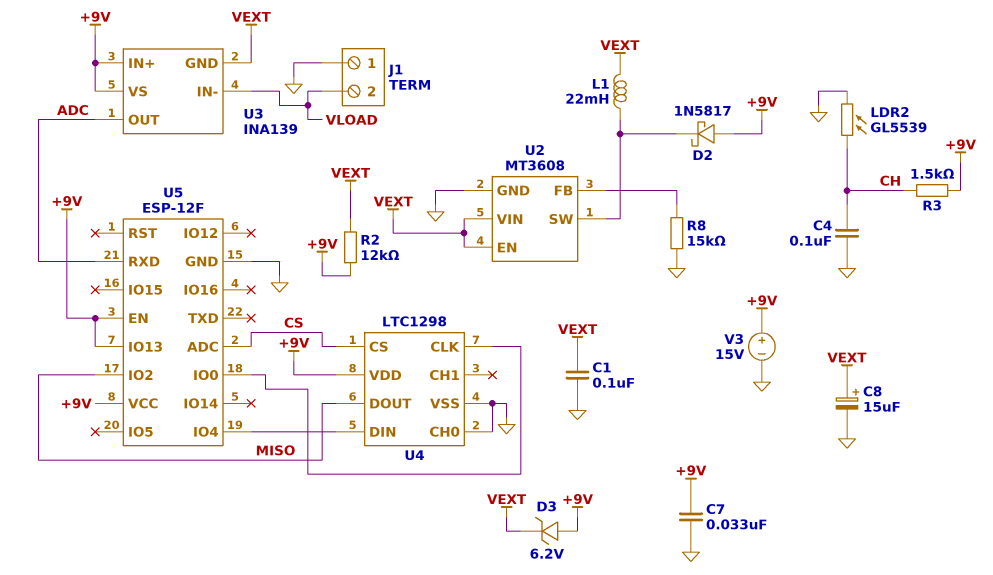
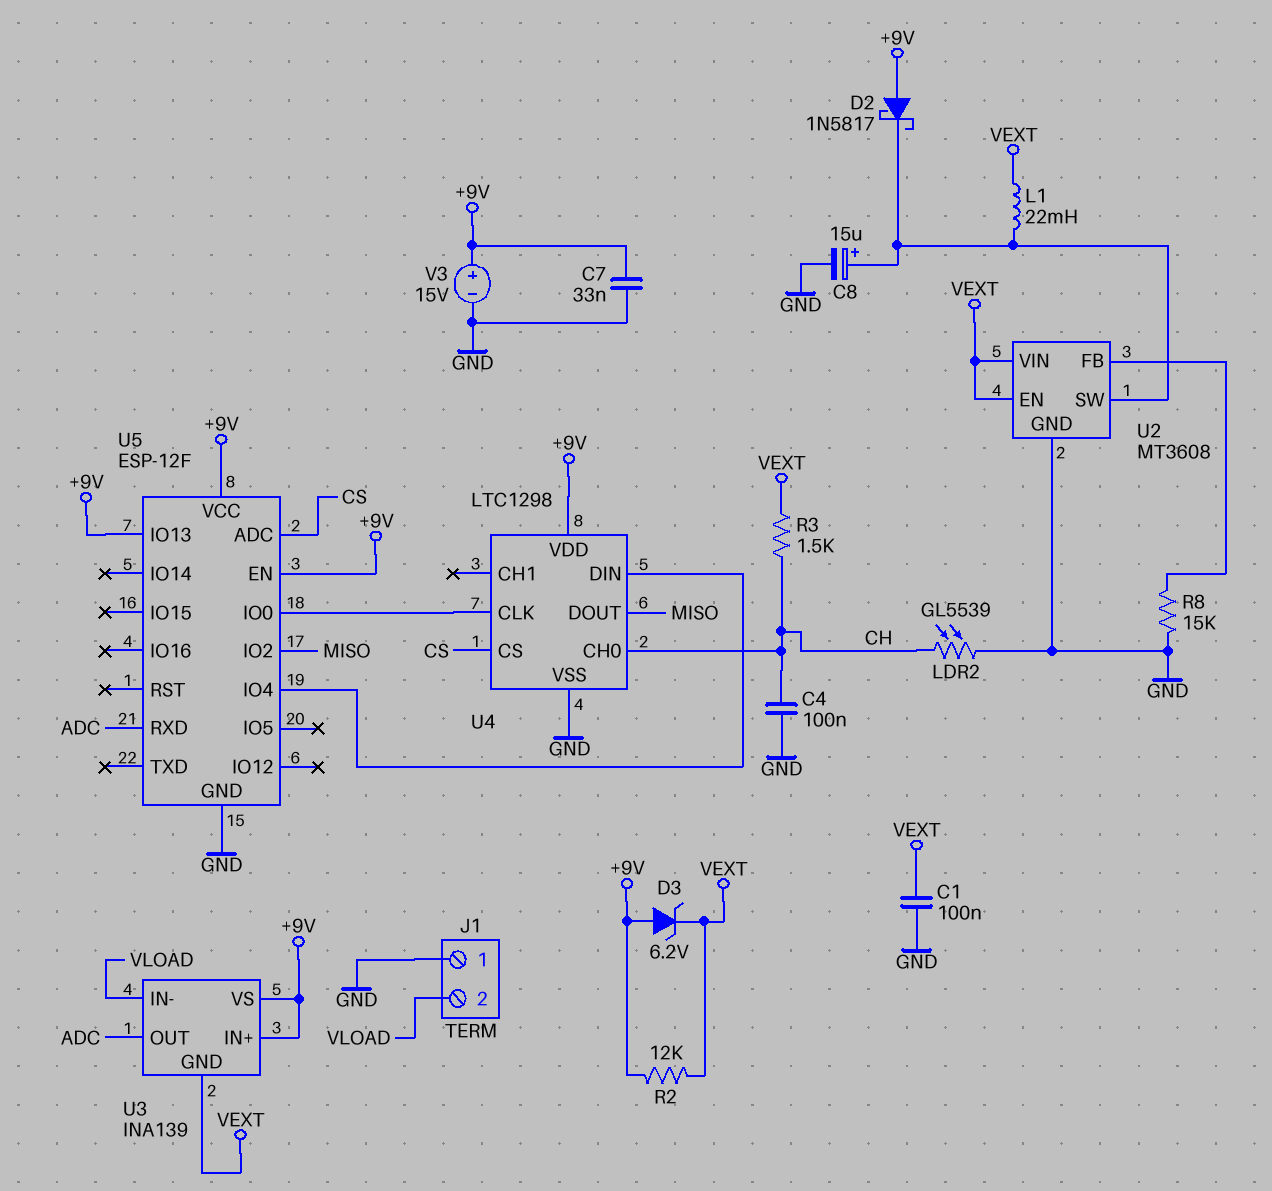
C8: 15uF (plus VEXT, minus GND) -> 15uF (plus U2/SW, minus GND)
R3: 1.5k (+9V, CH) -> 1.5k (CH, VEXT)
U4 pin CH0: GND -> CH

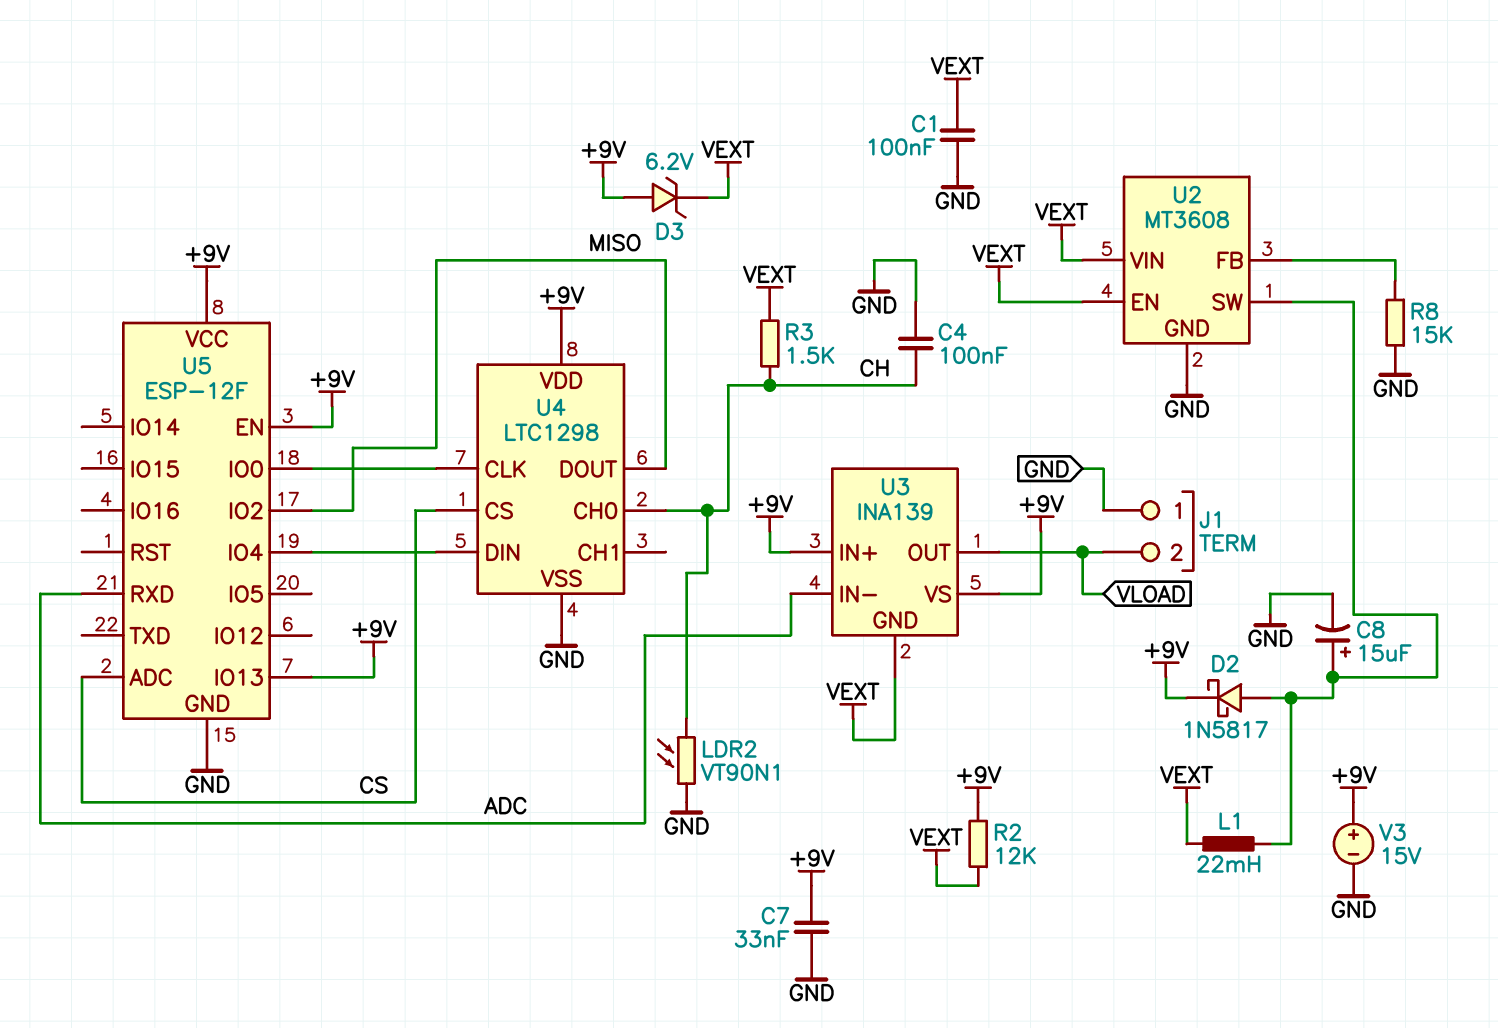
D2: schottky 1N5817 (A +9V, K U2/SW) -> schottky 1N5817 (A U2/SW, K +9V)
LDR2: GL5539 (CH, GND) -> VT90N1 (CH, GND)
U3 pin IN-: VLOAD -> ADC
U3 pin OUT: ADC -> VLOAD

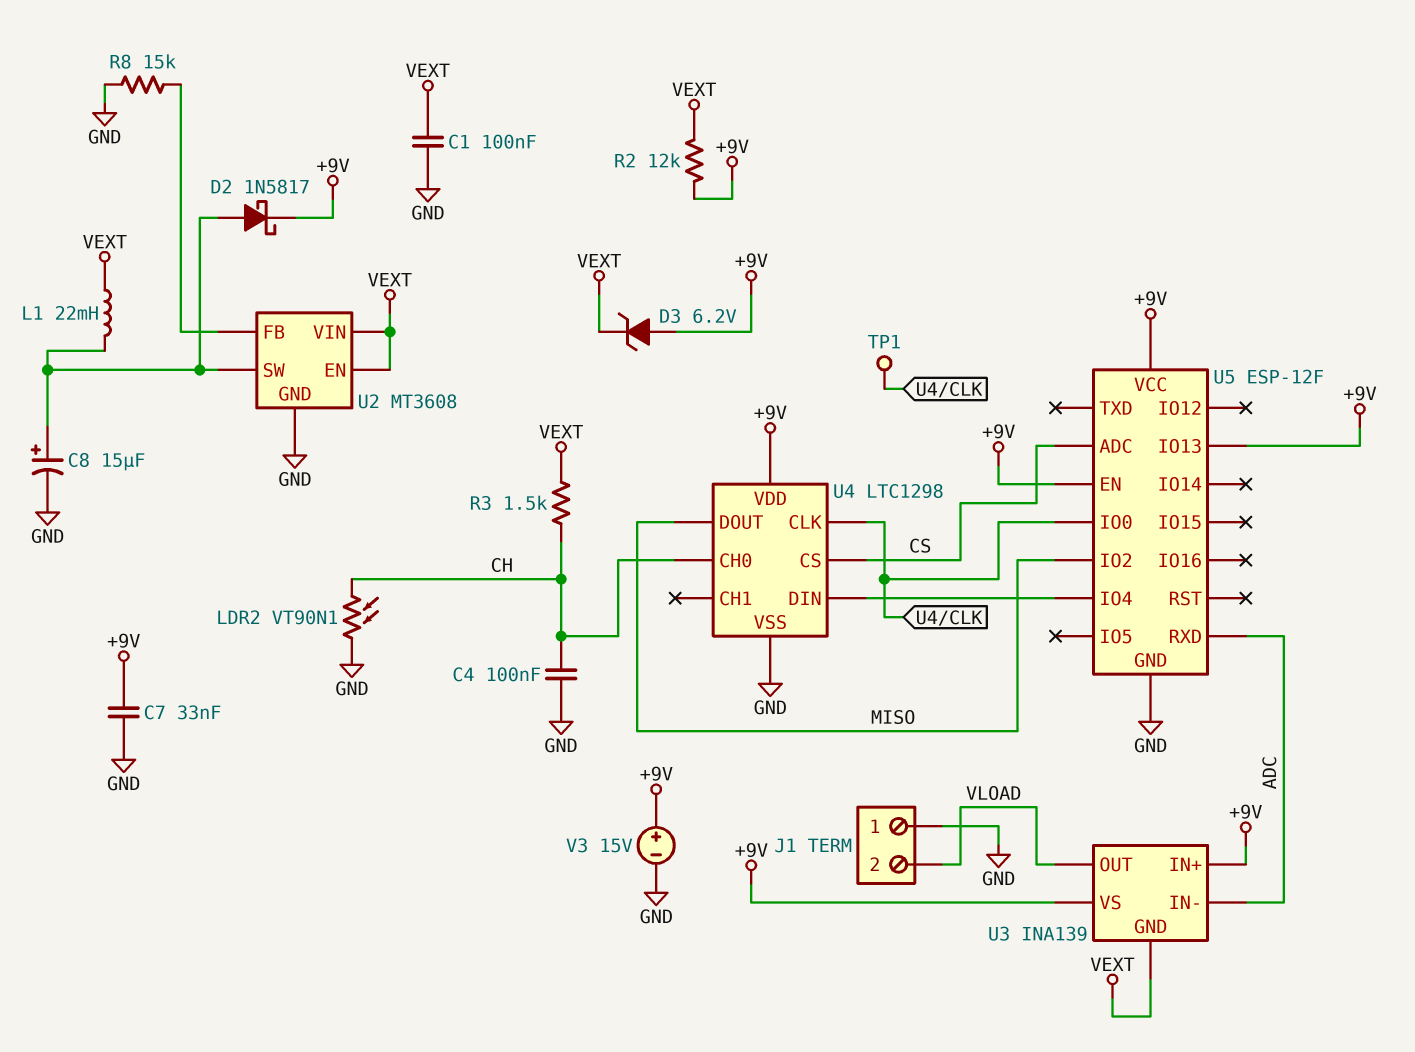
TP1: none -> test point (U4/CLK)

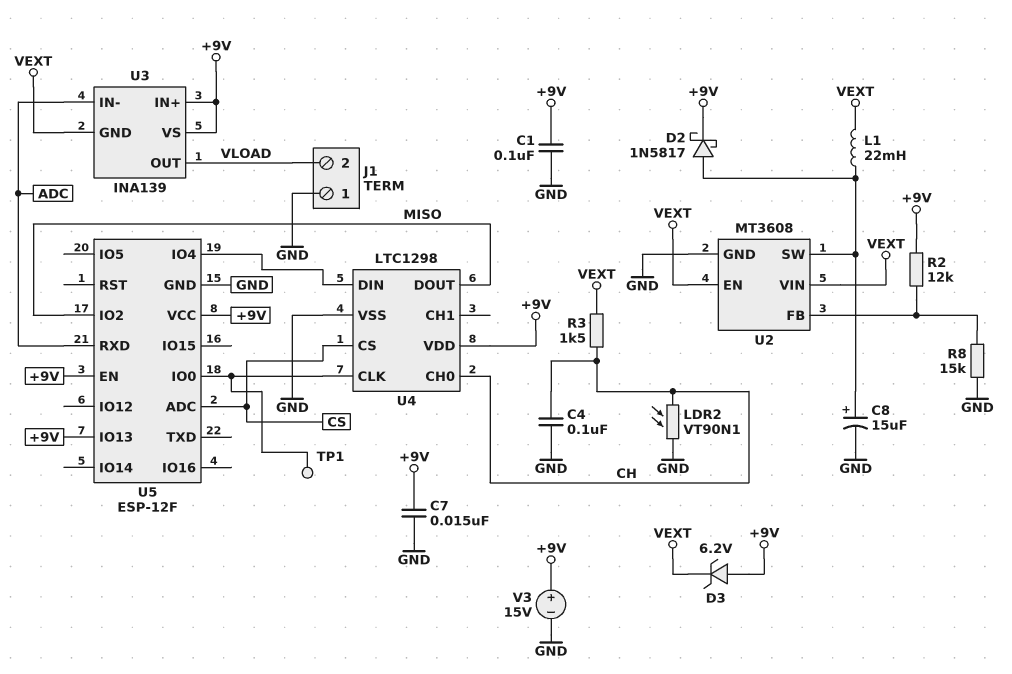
C1: 100nF (GND, VEXT) -> 100nF (+9V, GND)
C7: 33nF (+9V, GND) -> 15nF (+9V, GND)
R2: 12k (+9V, VEXT) -> 12k (+9V, U2/FB)

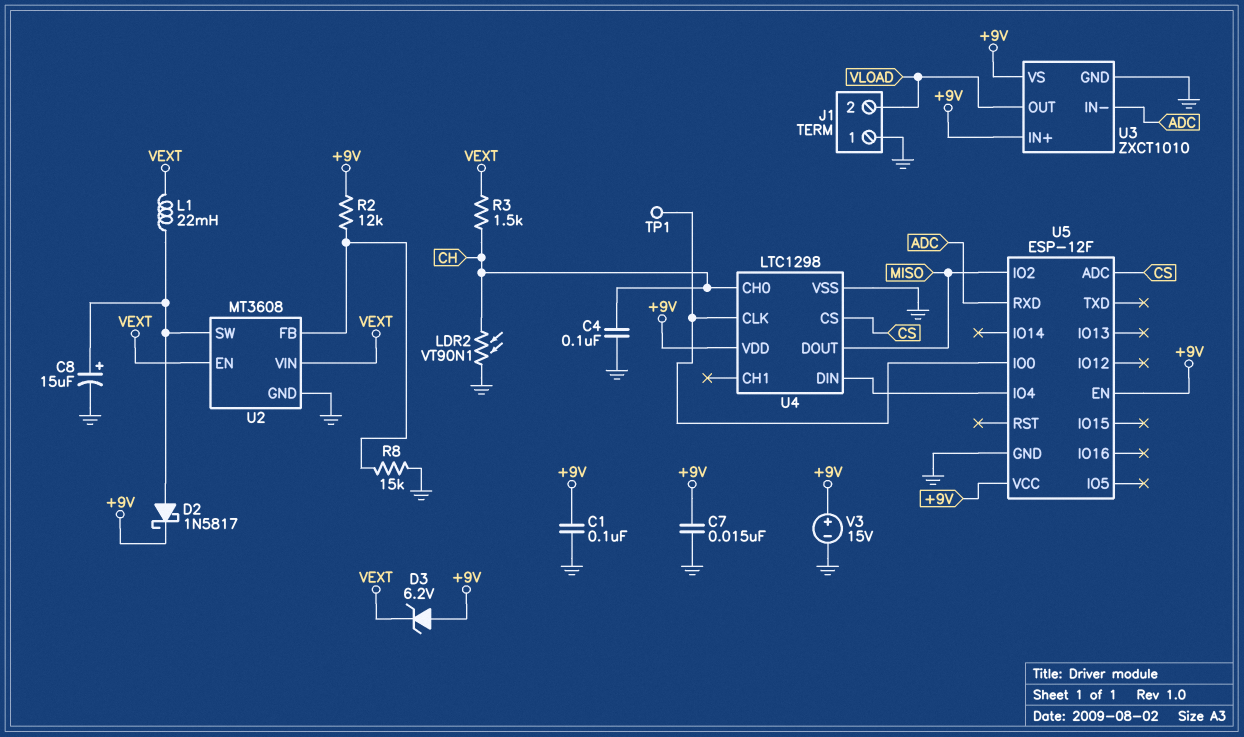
U3: INA139 -> ZXCT1010
U3 pin GND: VEXT -> GND
U5 pin IO13: +9V -> none

